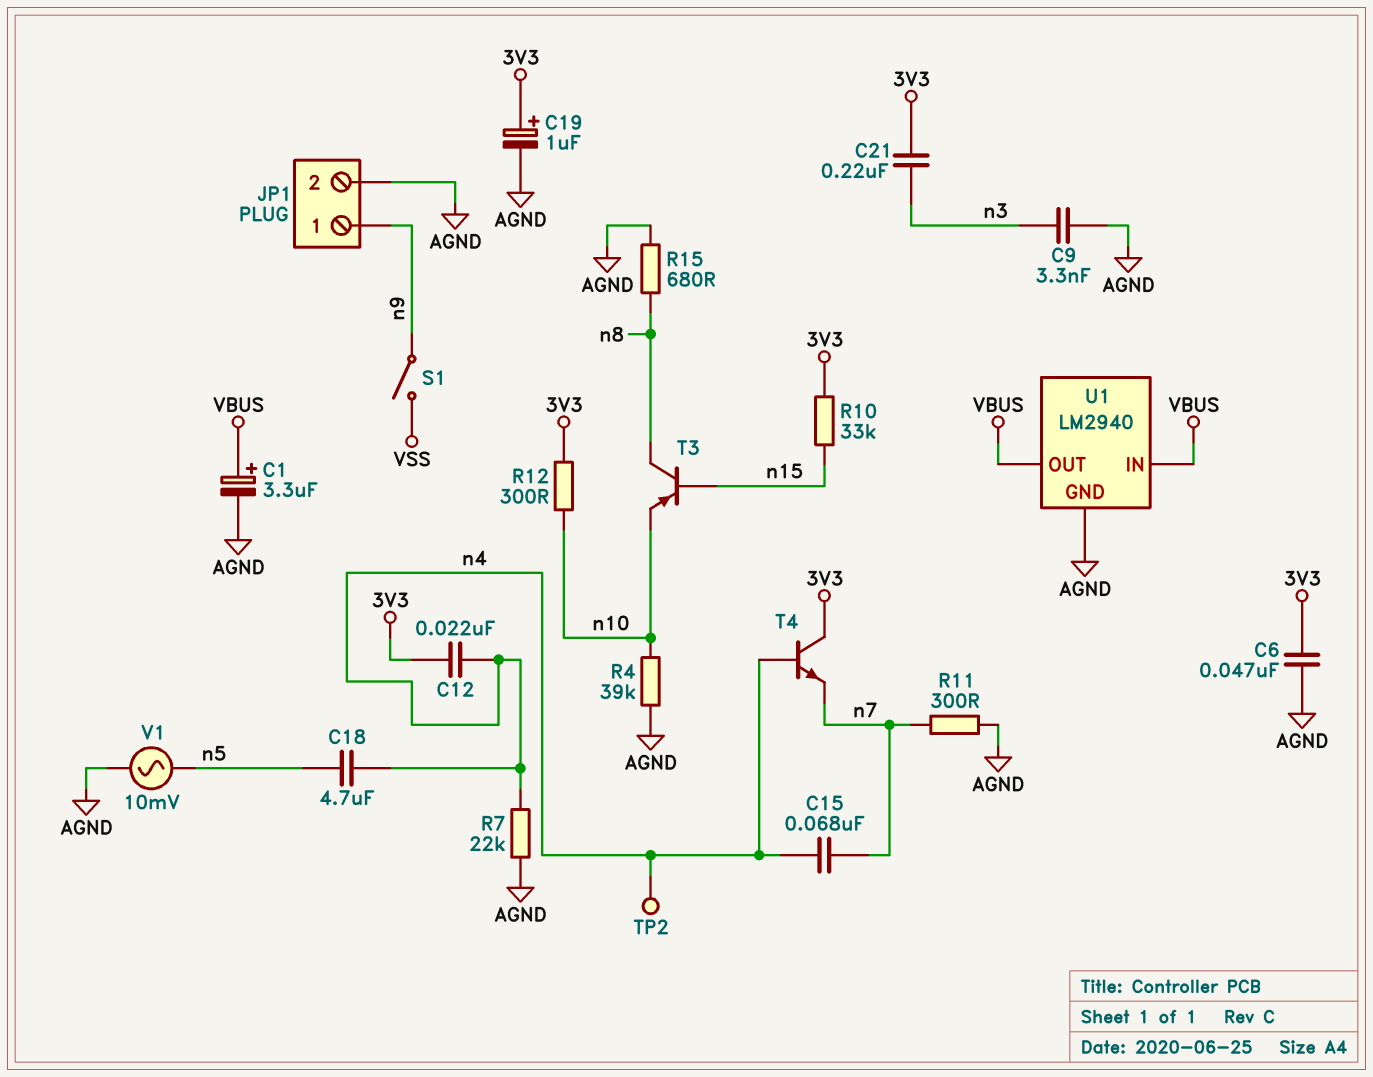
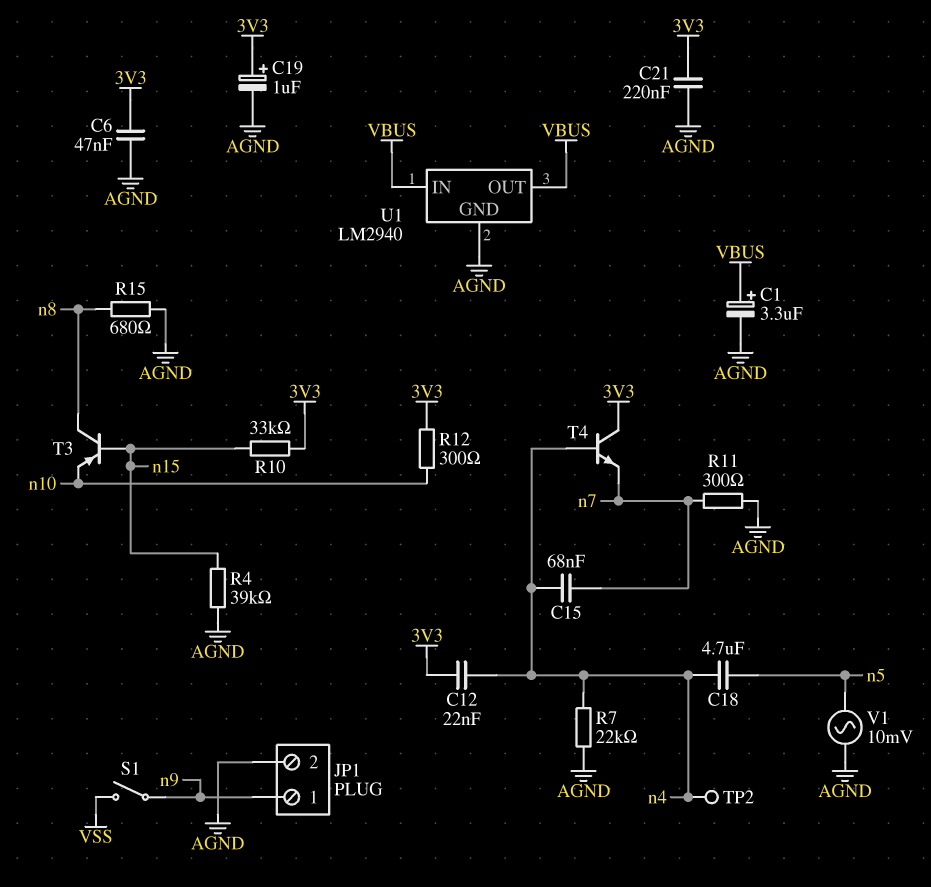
C9: 3.3nF (AGND, n3) -> none
C21: 220nF (3V3, n3) -> 220nF (3V3, AGND)
R4: 39k (AGND, n10) -> 39k (AGND, n15)

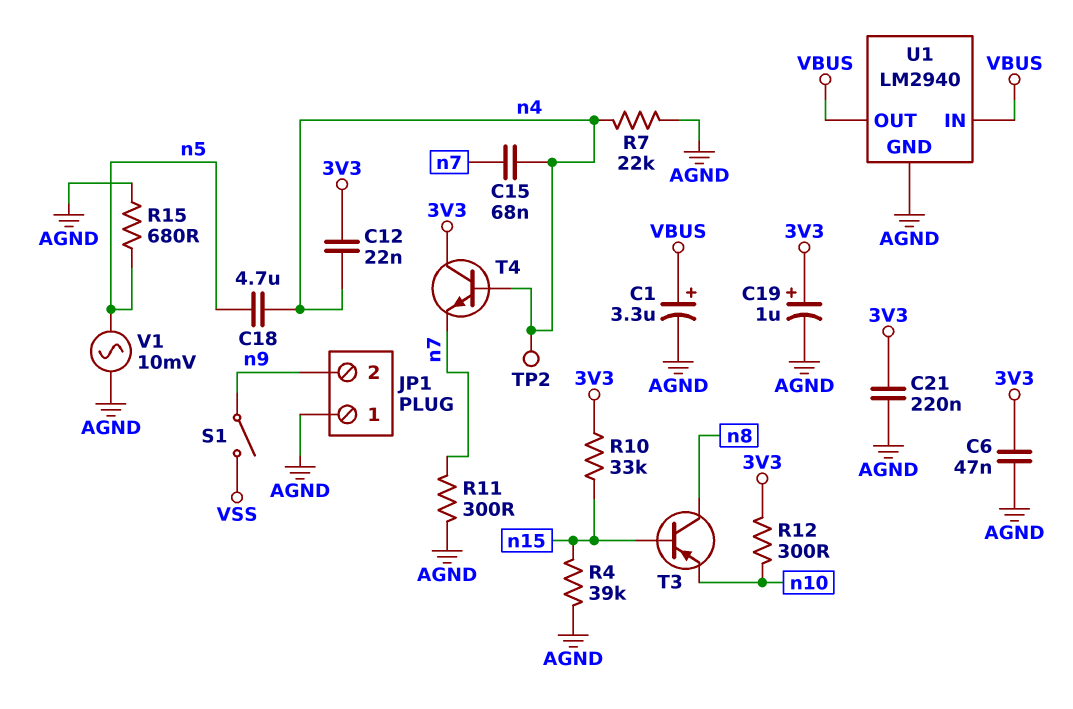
JP1 pin 1: n9 -> AGND
JP1 pin 2: AGND -> n9
R15: 680 (AGND, n8) -> 680 (AGND, n5)

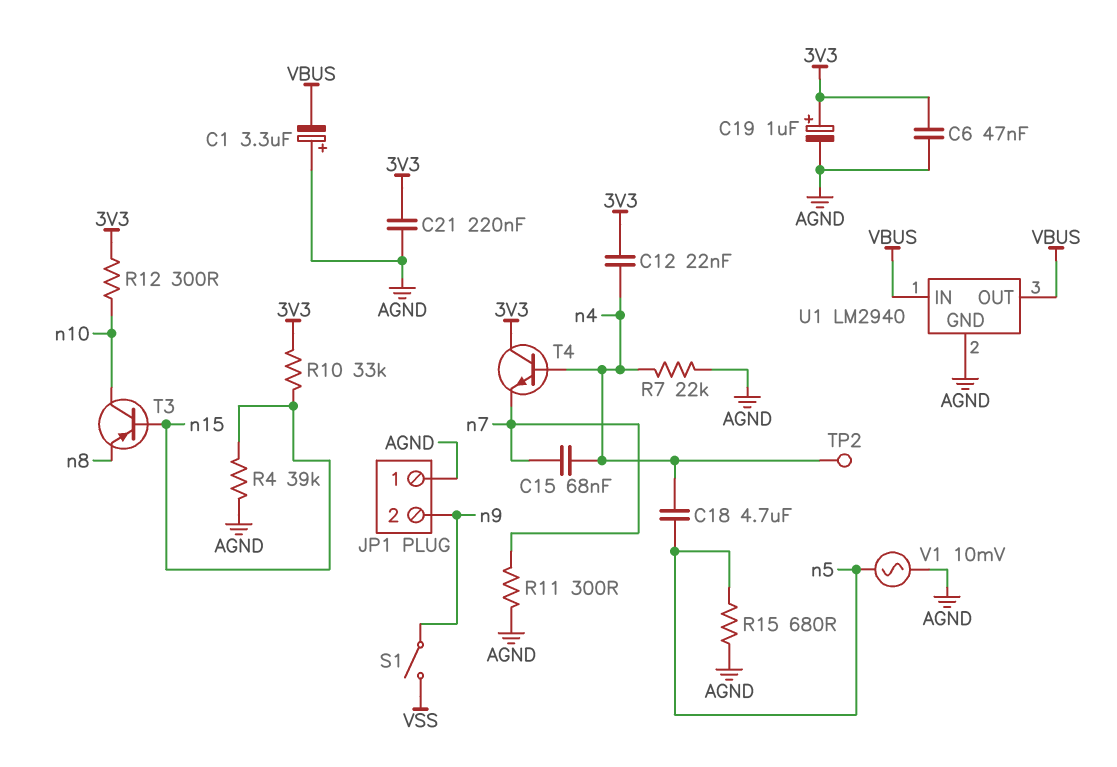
C1: 3.3uF (plus VBUS, minus AGND) -> 3.3uF (plus AGND, minus VBUS)
T3: PNP (B n15, C n8, E n10) -> PNP (B n15, C n10, E n8)

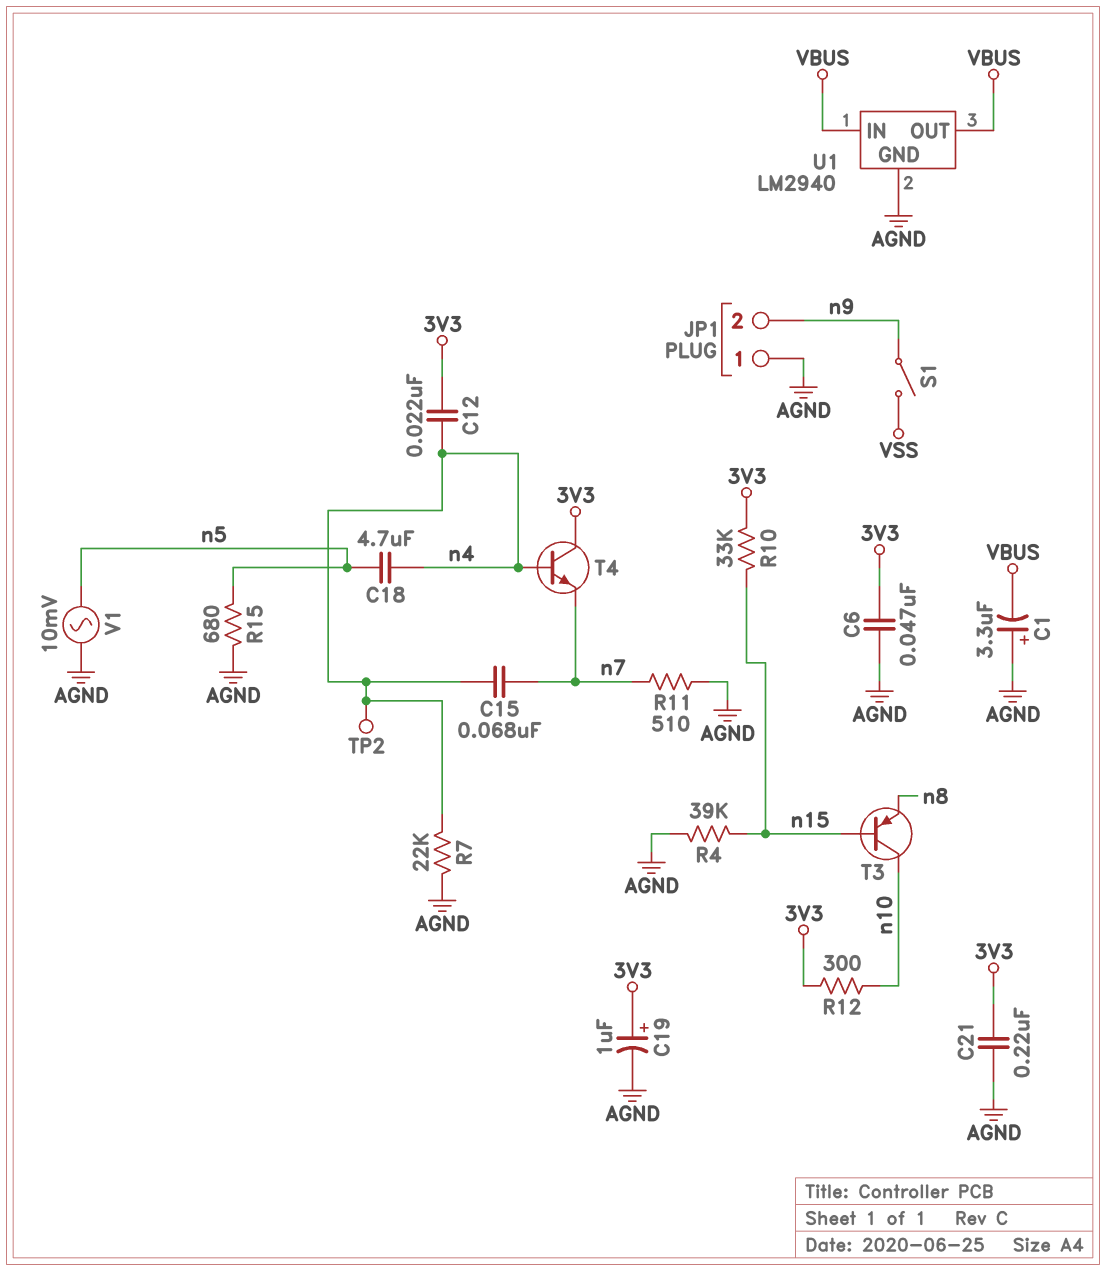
R11: 300 (AGND, n7) -> 510 (AGND, n7)

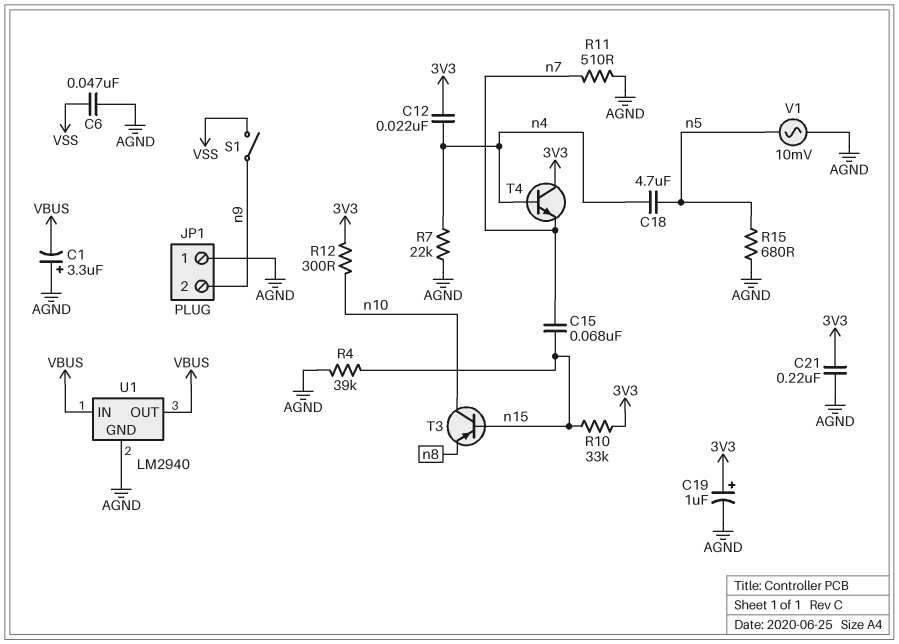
C6: 47nF (3V3, AGND) -> 47nF (AGND, VSS)
C15: 68nF (n4, n7) -> 68nF (n7, n15)
TP2: test point (n4) -> none

